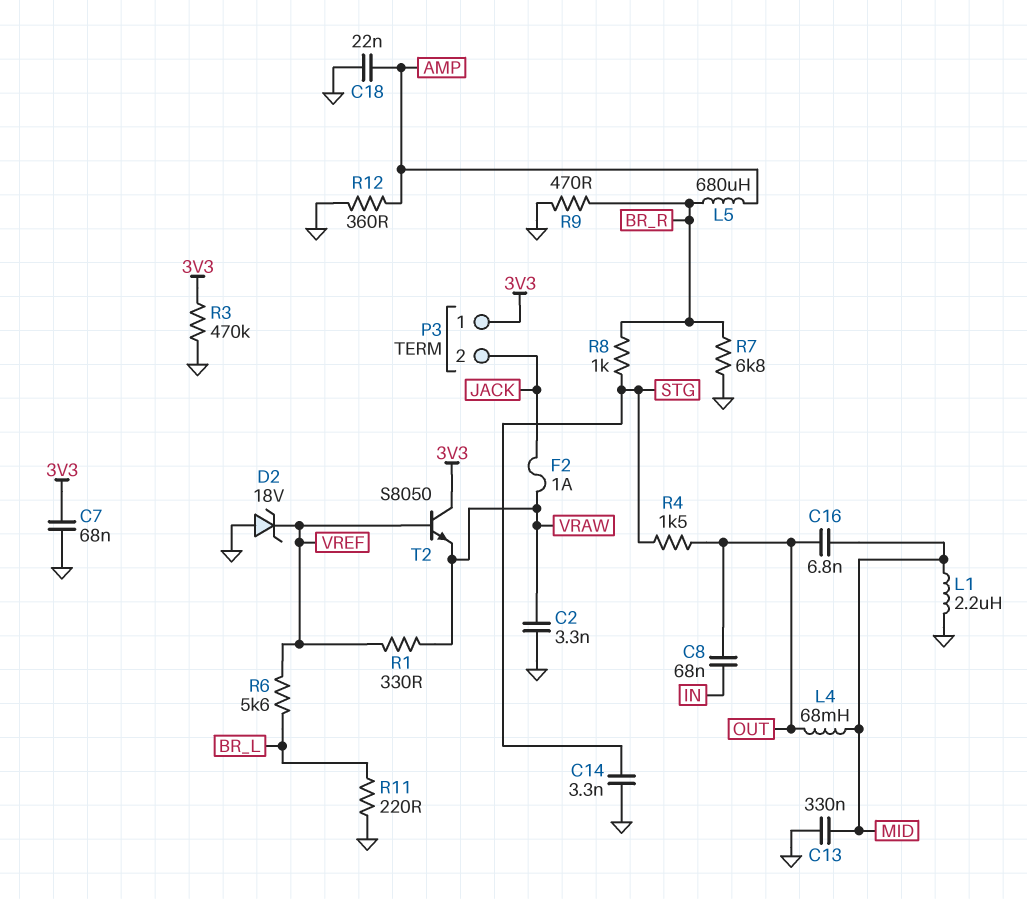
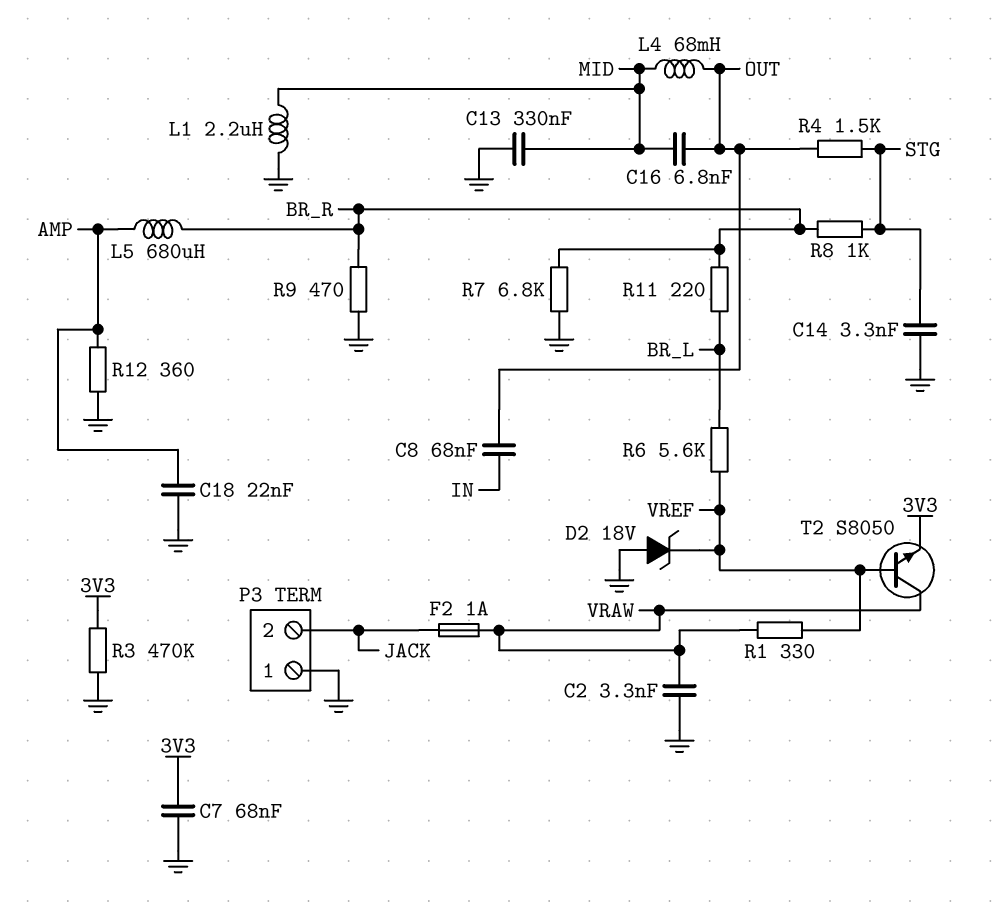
P3 pin 1: 3V3 -> GND
R11: 220 (BR_L, GND) -> 220 (BR_L, BR_R)
T2: NPN S8050 (B VREF, C 3V3, E VRAW) -> NPN S8050 (B VREF, C VRAW, E 3V3)

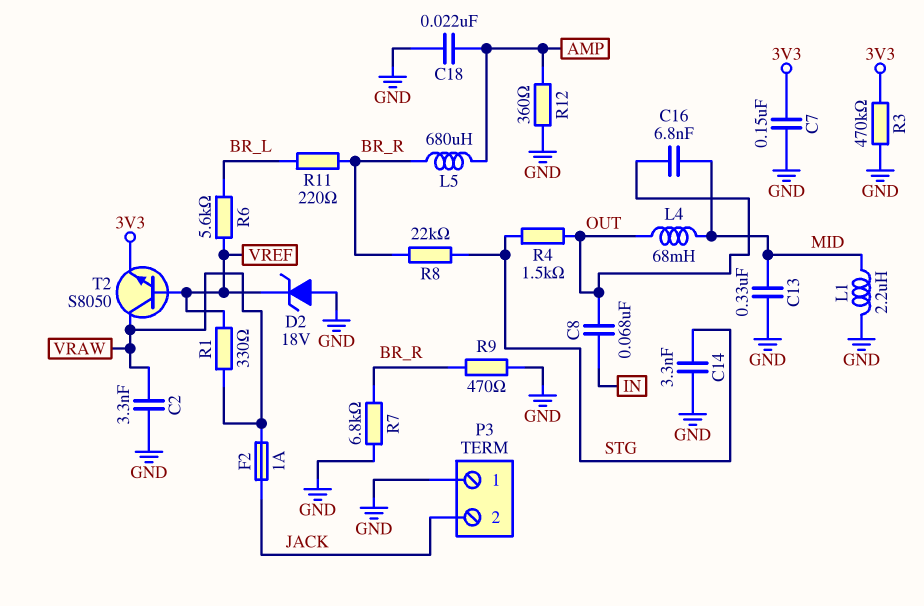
C7: 68nF (3V3, GND) -> 150nF (3V3, GND)
R8: 1k (BR_R, STG) -> 22k (BR_R, STG)

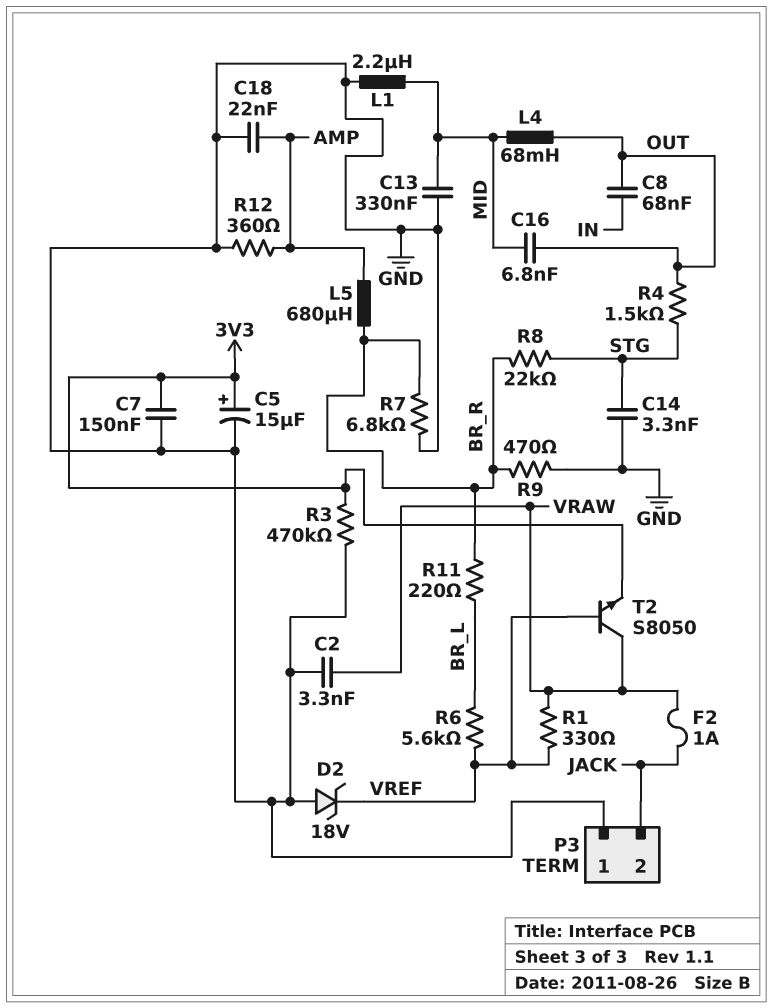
C5: none -> 15uF (plus 3V3, minus GND)

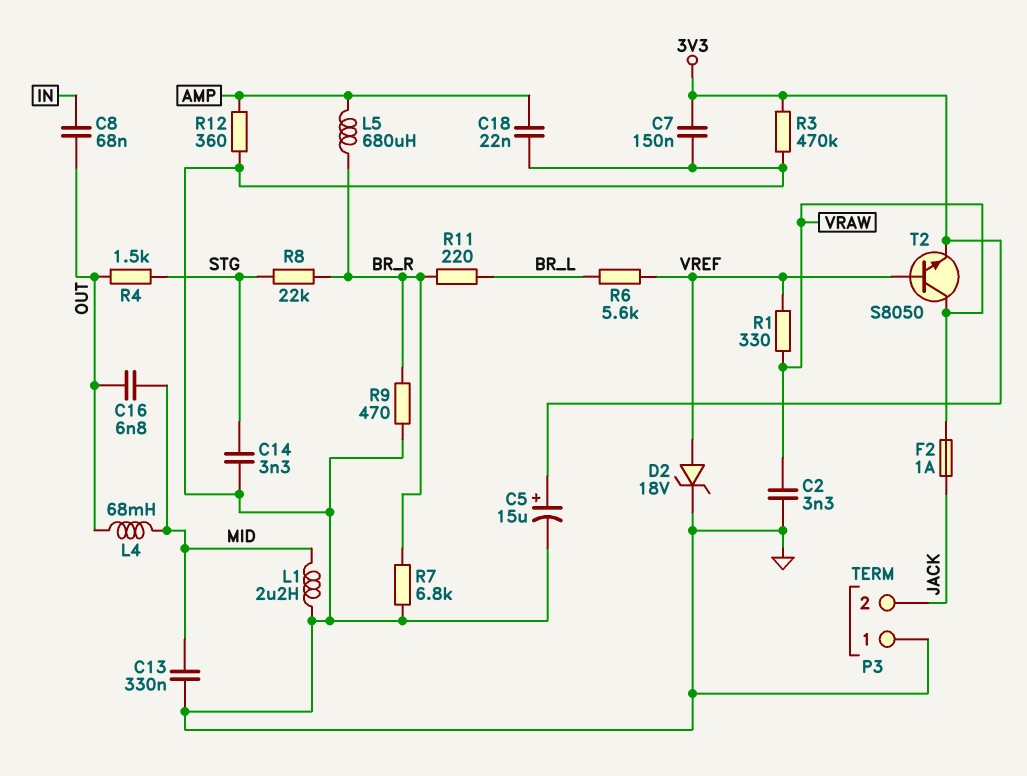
D2: zener 18V (A GND, K VREF) -> zener 18V (A VREF, K GND)

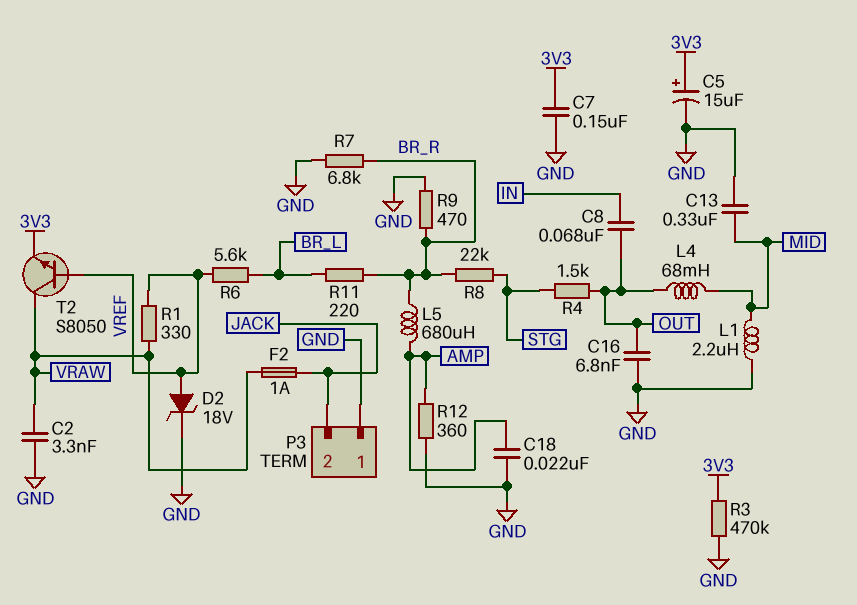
C14: 3.3nF (GND, STG) -> none
C16: 6.8nF (MID, OUT) -> 6.8nF (GND, OUT)

